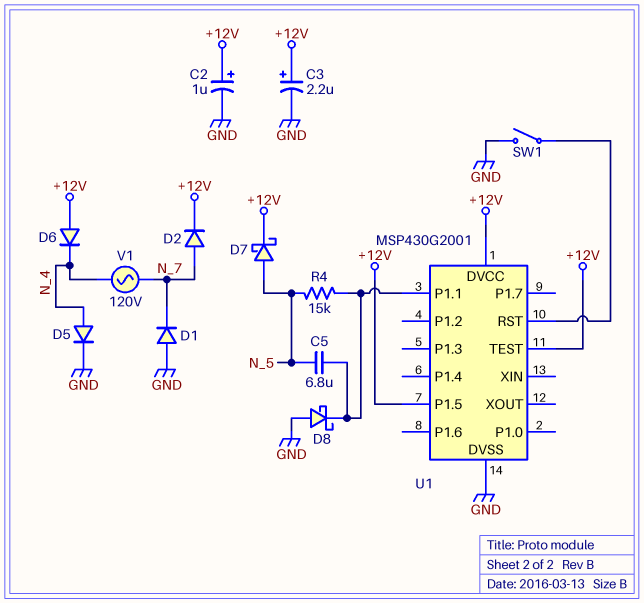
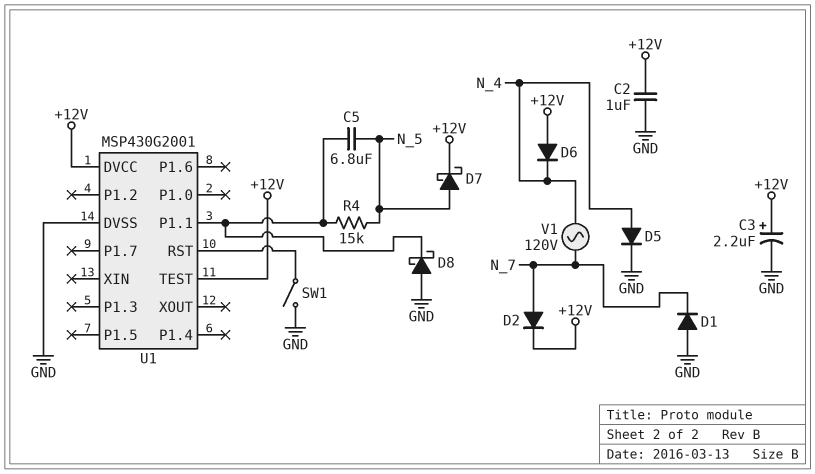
C2: 1uF (plus +12V, minus GND) -> 1uF (+12V, GND)
U1 pin P1.5: +12V -> none

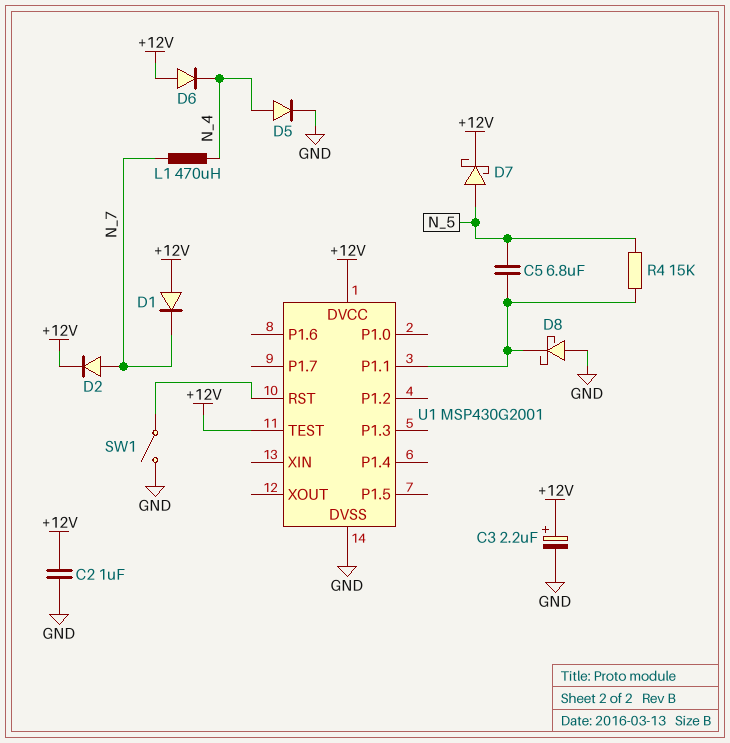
D1: diode (A GND, K N_7) -> diode (A +12V, K N_7)
L1: none -> 470uH (N_4, N_7)
V1: AC 120V (N_4, N_7) -> none

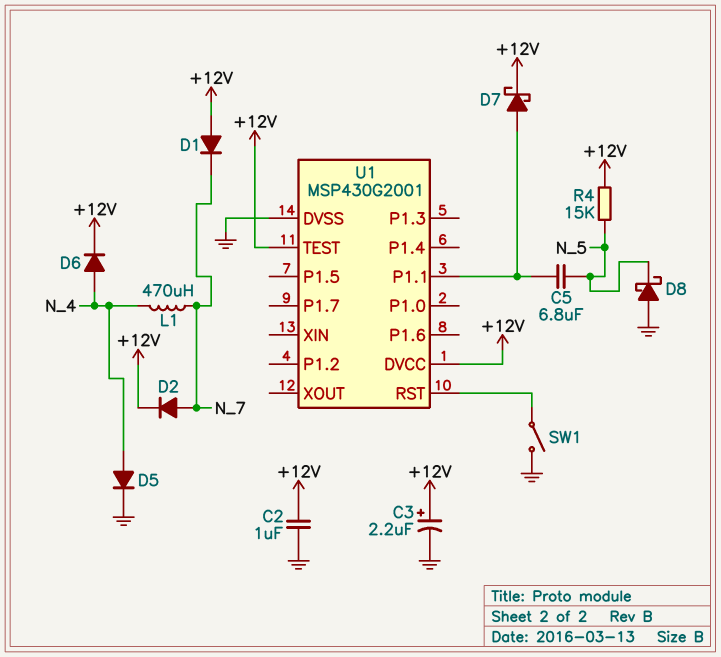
D6: diode (A +12V, K N_4) -> diode (A N_4, K +12V)
D7: schottky (A N_5, K +12V) -> schottky (A U1/P1.1, K +12V)
D8: schottky (A GND, K U1/P1.1) -> schottky (A GND, K N_5)
R4: 15k (N_5, U1/P1.1) -> 15k (+12V, N_5)

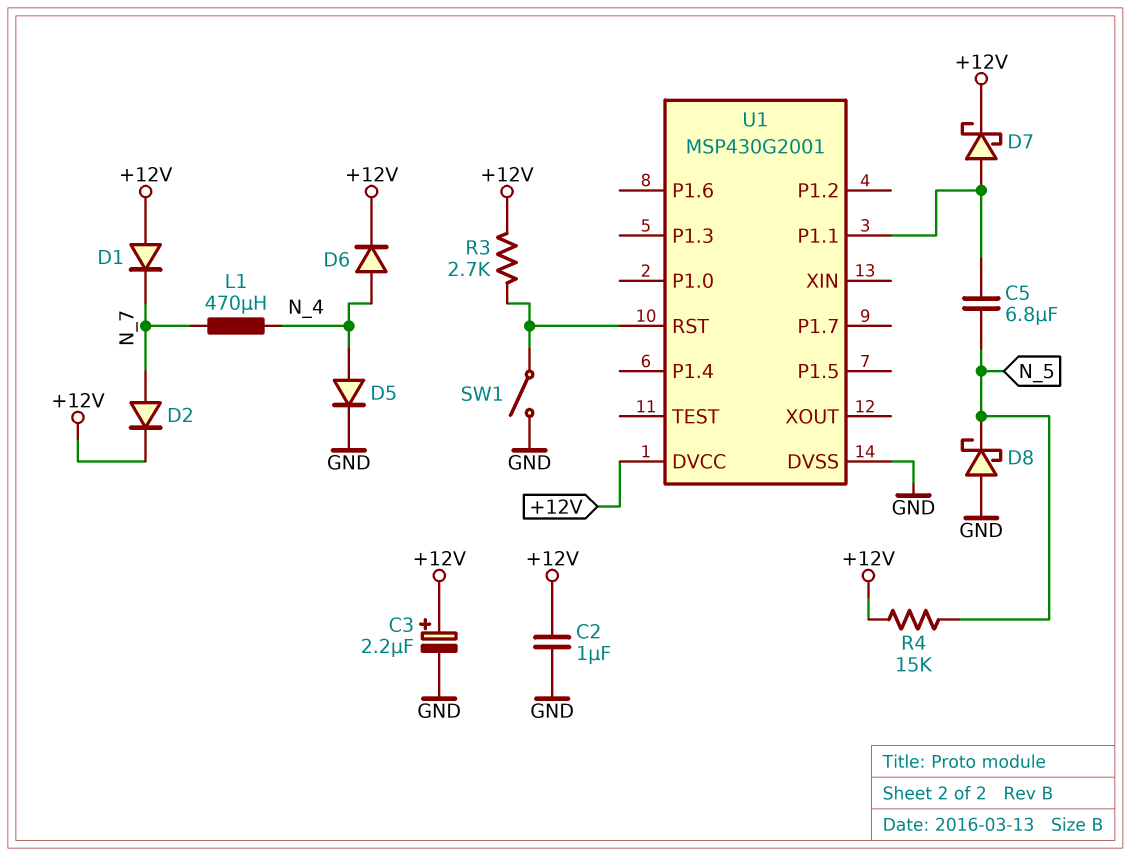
R3: none -> 2.7k (+12V, U1/RST)
U1 pin TEST: +12V -> none

